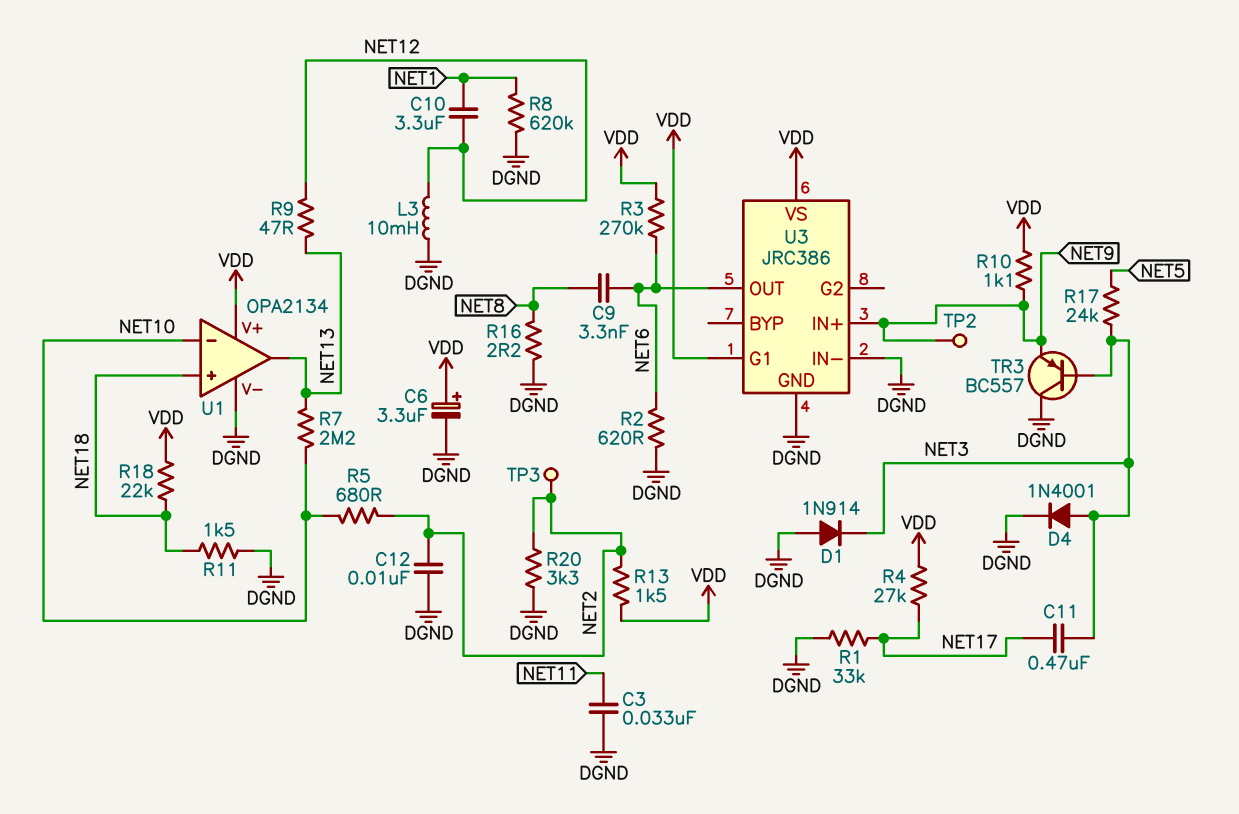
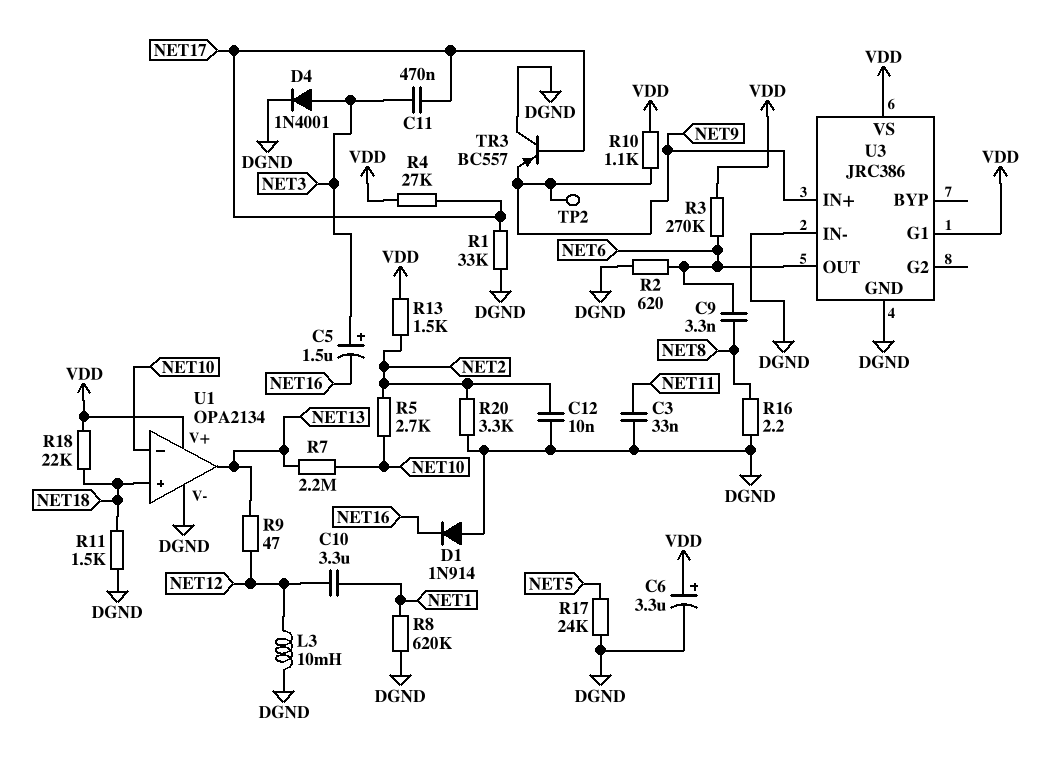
C5: none -> 1.5uF (plus NET3, minus NET16)
D1: diode 1N914 (A DGND, K NET3) -> diode 1N914 (A DGND, K NET16)
R5: 680 (NET2, NET10) -> 2.7k (NET2, NET10)
R17: 24k (NET3, NET5) -> 24k (DGND, NET5)
TP3: test point (NET2) -> none
TR3: PNP BC557 (B NET3, C DGND, E NET9) -> PNP BC557 (B NET17, C DGND, E NET9)

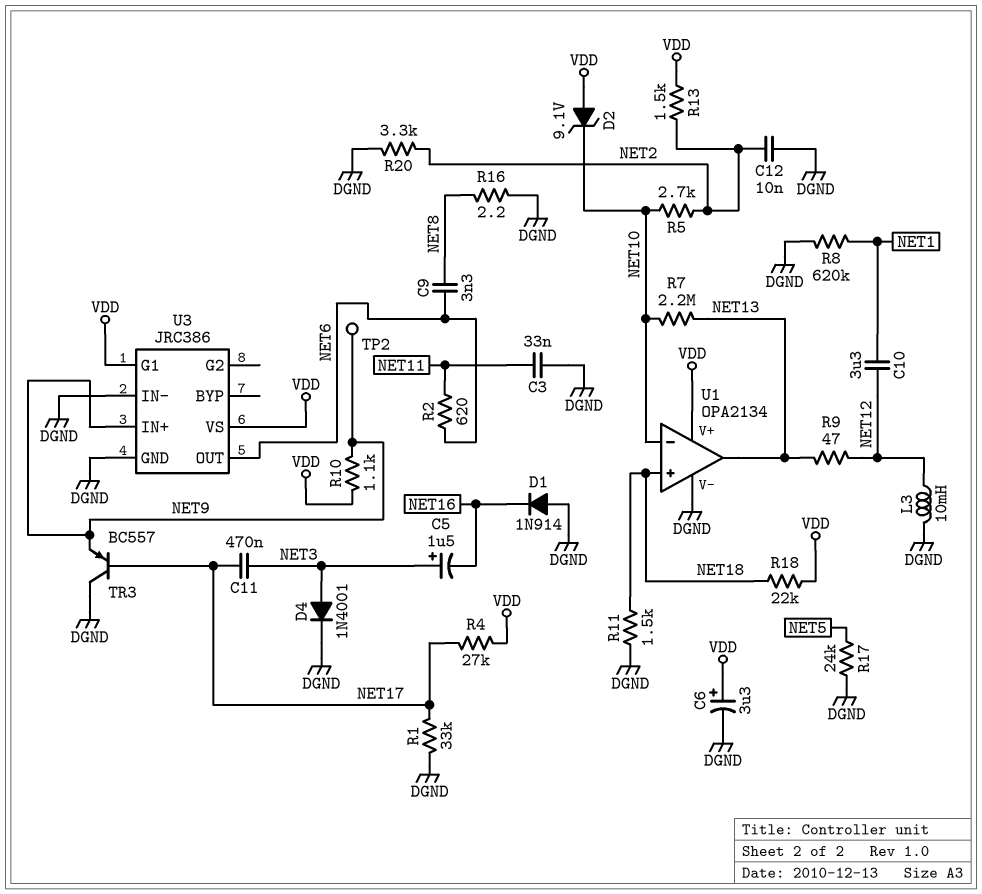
D2: none -> zener 9.1V (A VDD, K NET10)
R2: 620 (DGND, NET6) -> 620 (NET6, NET11)
R3: 270k (NET6, VDD) -> none

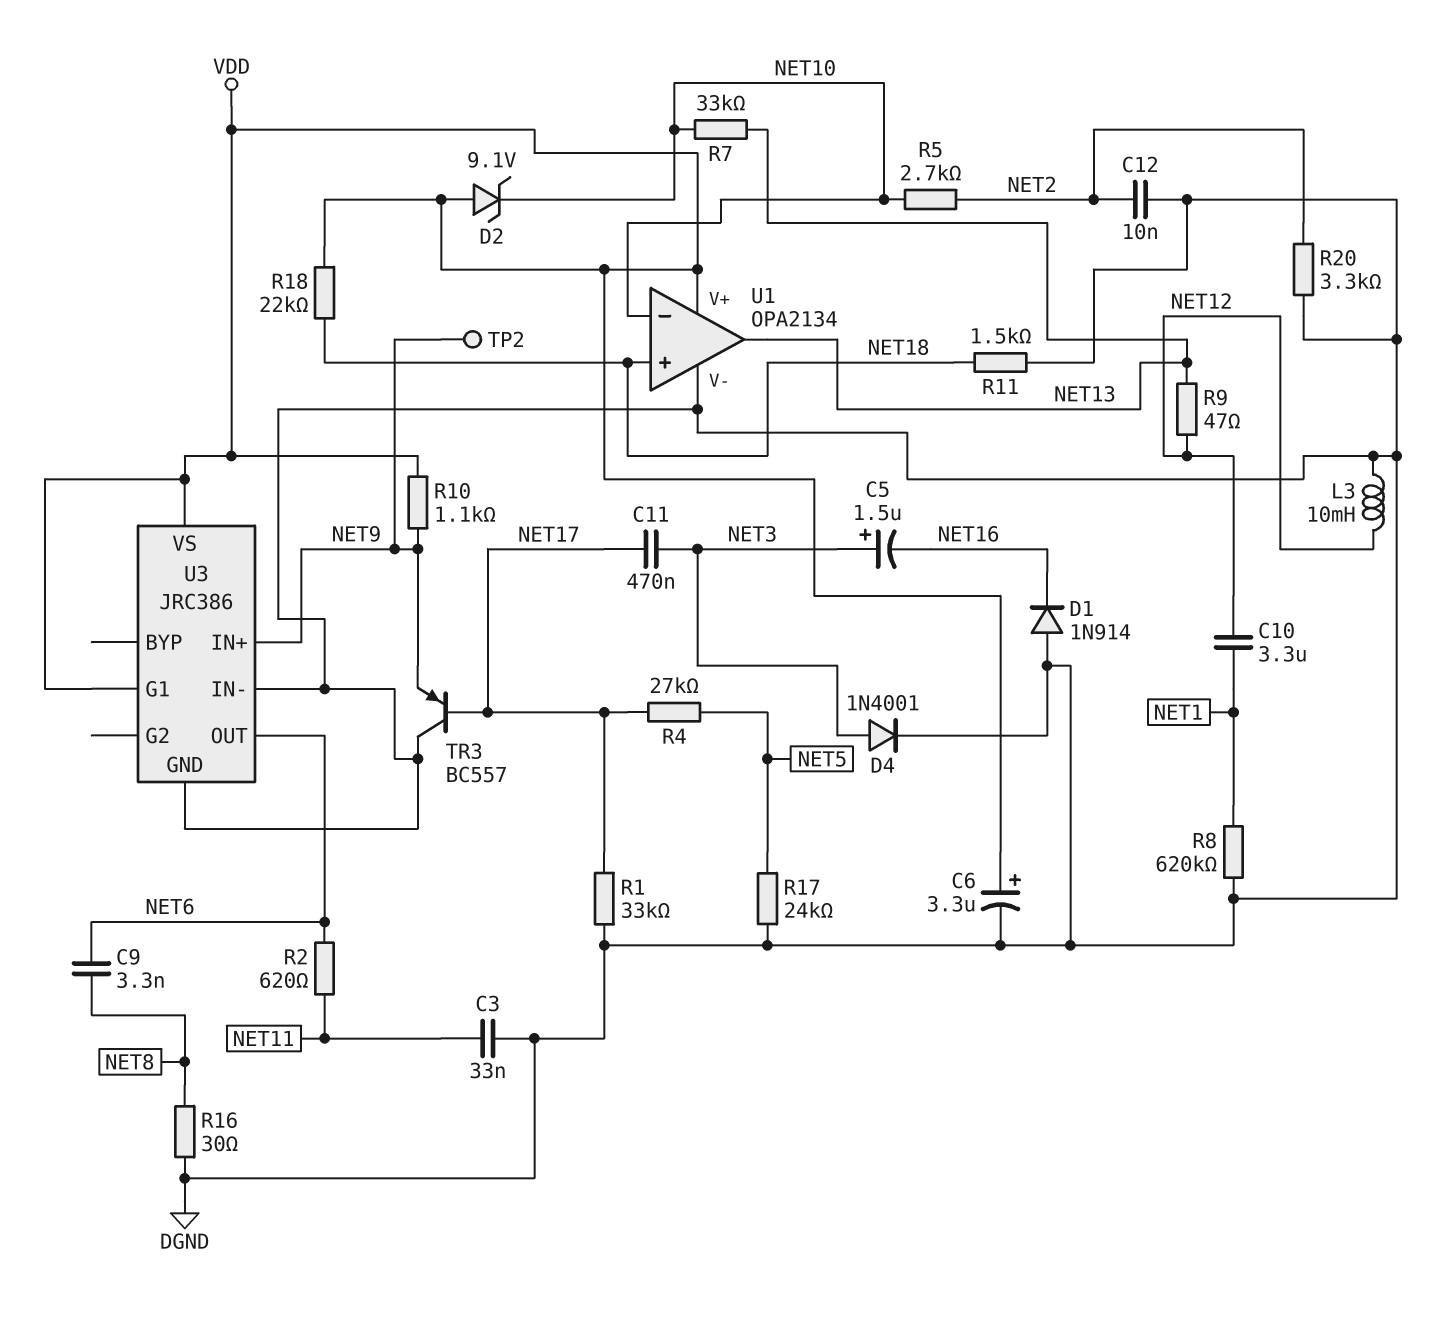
R4: 27k (NET17, VDD) -> 27k (NET5, NET17)
R7: 2.2M (NET10, NET13) -> 33k (NET10, NET13)
R13: 1.5k (NET2, VDD) -> none
R16: 2.2 (DGND, NET8) -> 30 (DGND, NET8)

